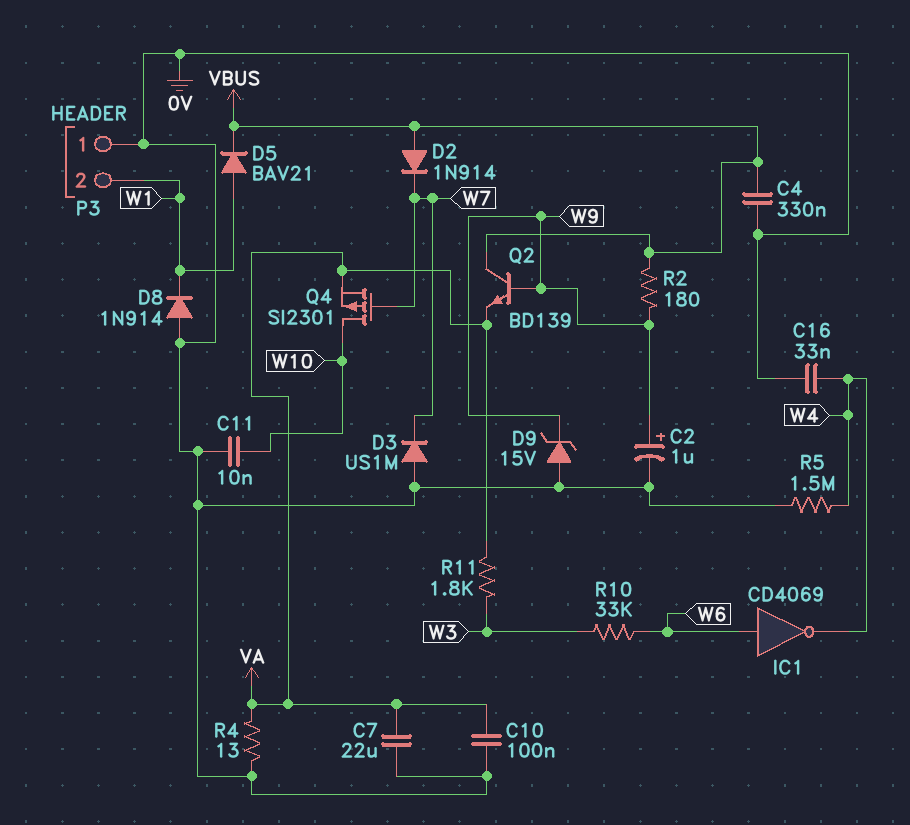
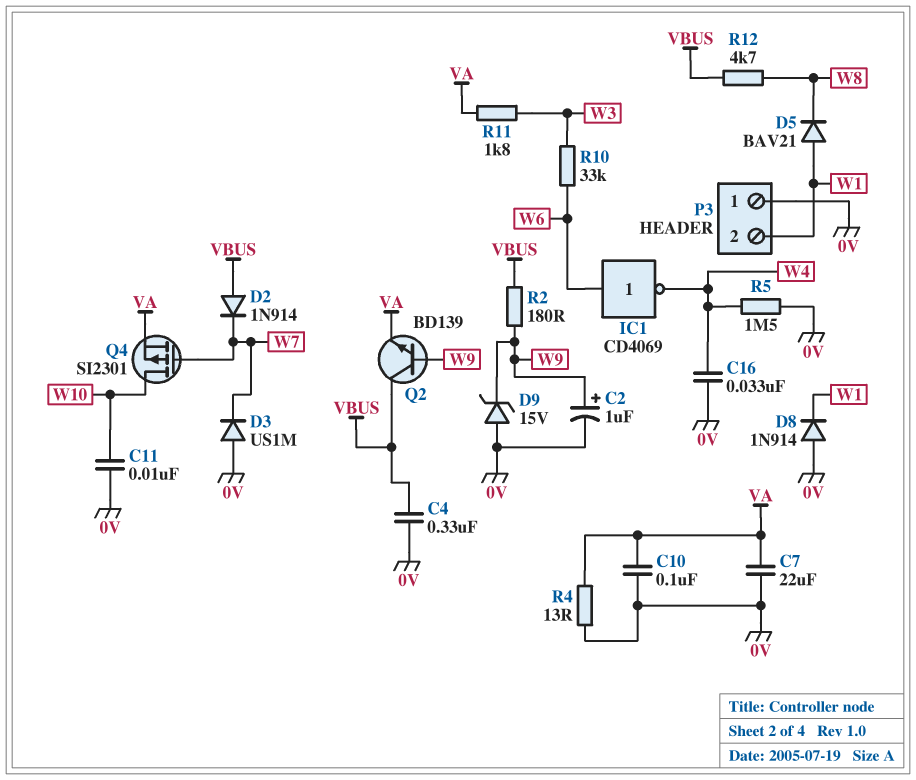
D5: diode BAV21 (A W1, K VBUS) -> diode BAV21 (A W1, K W8)
R12: none -> 4.7k (VBUS, W8)

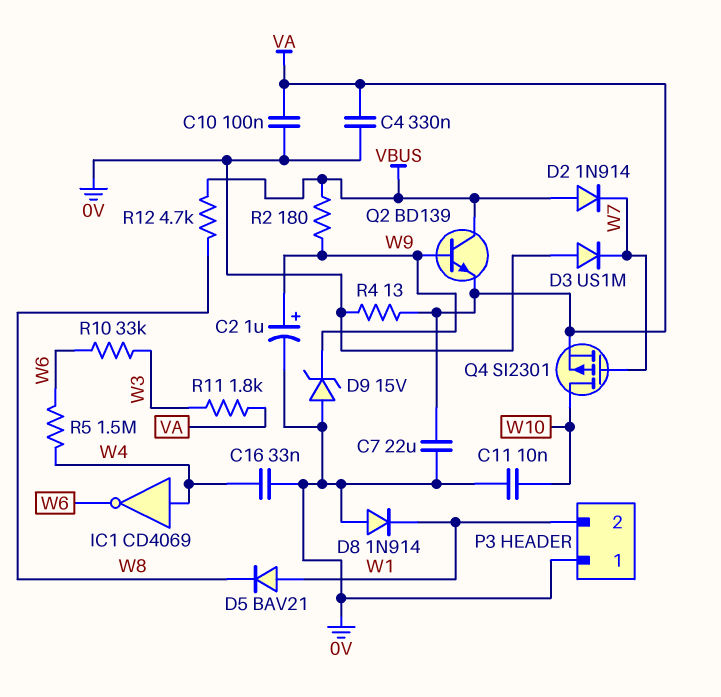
C4: 330nF (0V, VBUS) -> 330nF (0V, VA)
IC1: NOT CD4069 (in W6, out W4) -> NOT CD4069 (in W4, out W6)
R5: 1.5M (0V, W4) -> 1.5M (W4, W6)

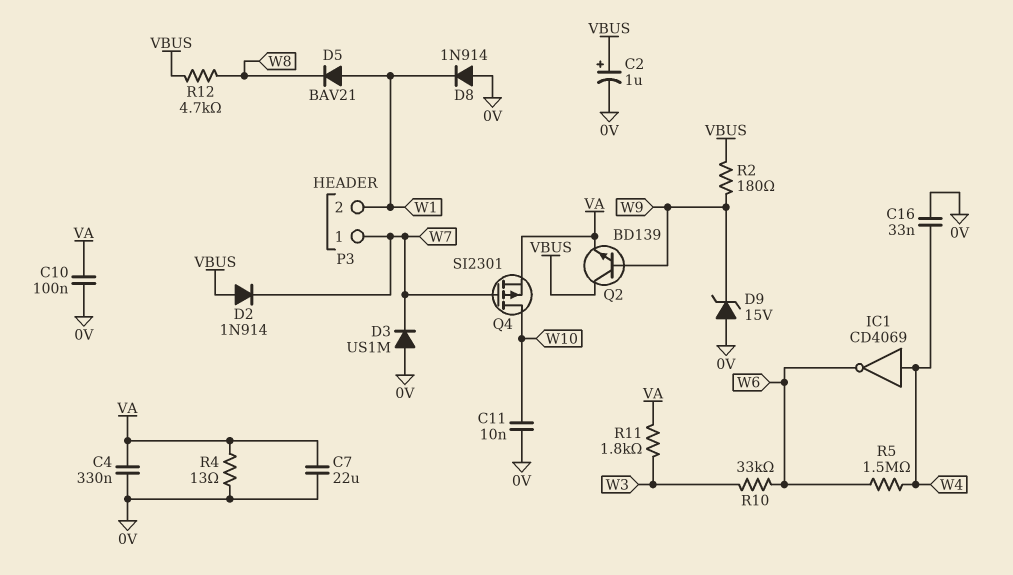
C2: 1uF (plus W9, minus 0V) -> 1uF (plus VBUS, minus 0V)
P3 pin 1: 0V -> W7

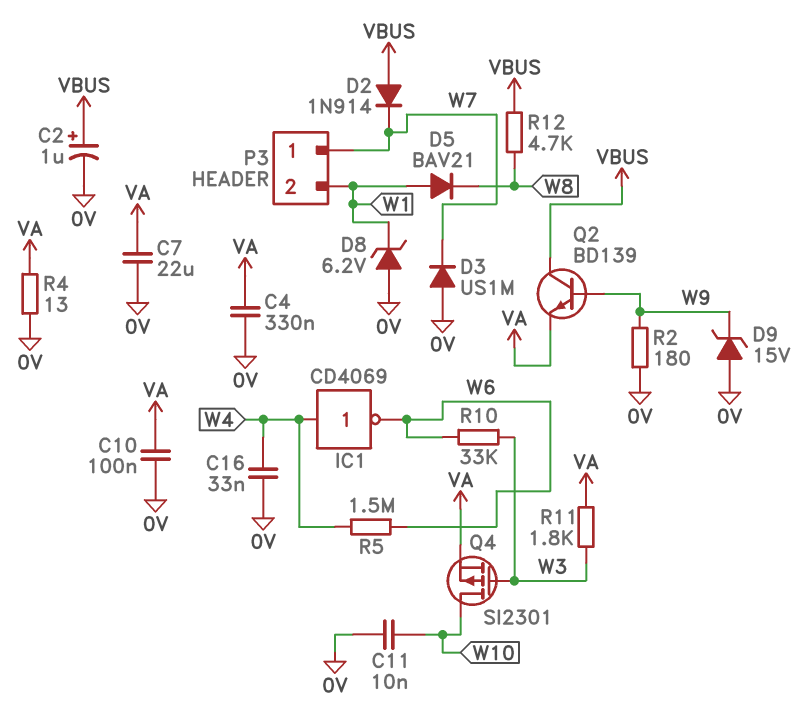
D8: diode 1N914 (A 0V, K W1) -> zener 6.2V (A 0V, K W1)
Q4: PMOS SI2301 (G W7, D W10, S VA) -> PMOS SI2301 (G W3, D W10, S VA)
R2: 180 (VBUS, W9) -> 180 (0V, W9)

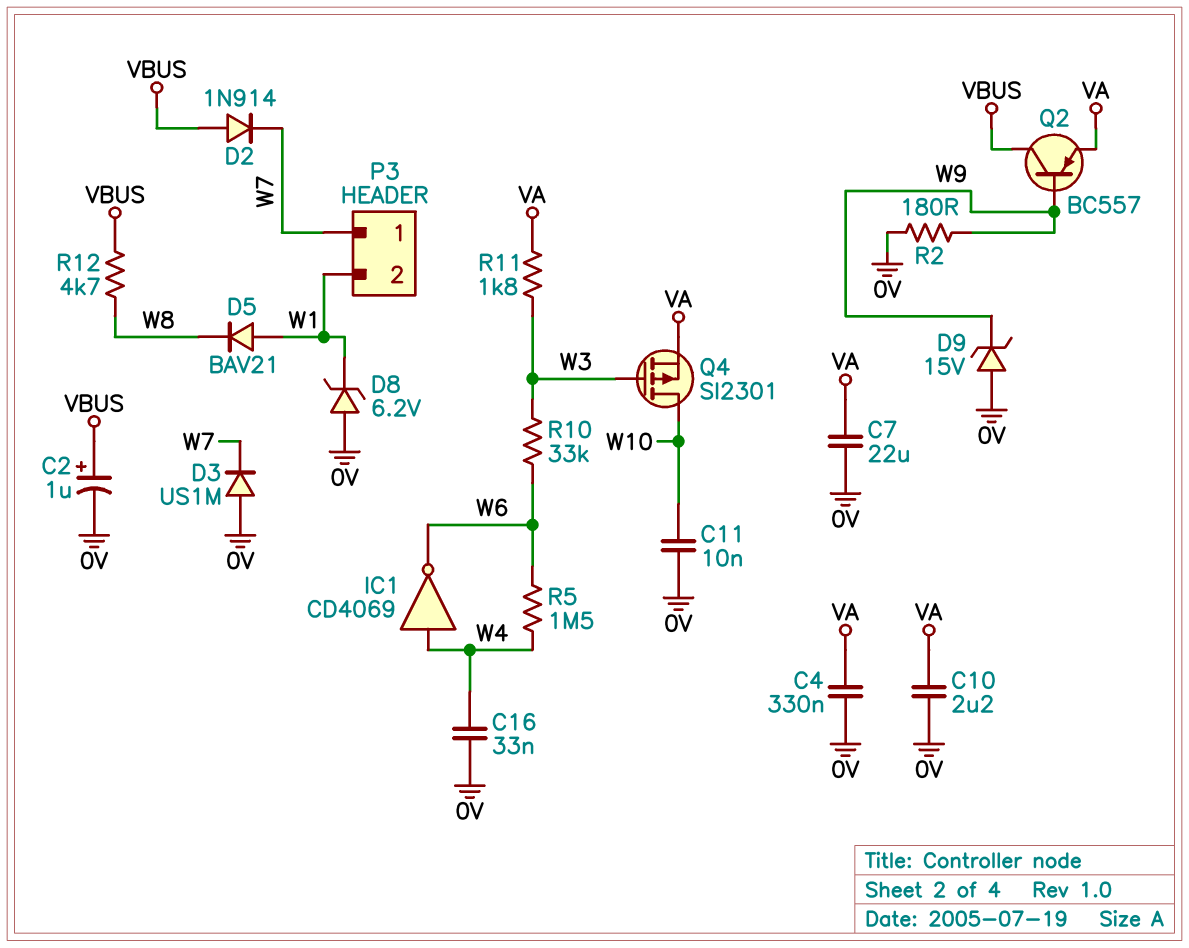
C10: 100nF (0V, VA) -> 2.2uF (0V, VA)
Q2: NPN BD139 (B W9, C VBUS, E VA) -> PNP BC557 (B W9, C VBUS, E VA)
R4: 13 (0V, VA) -> none

